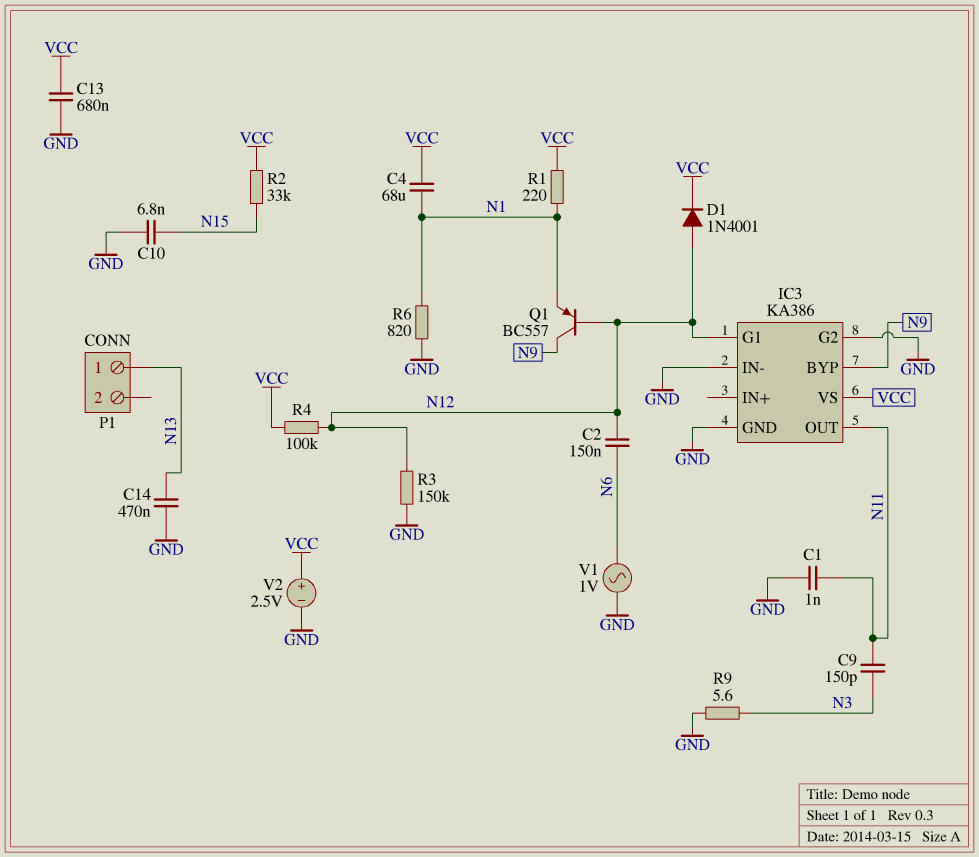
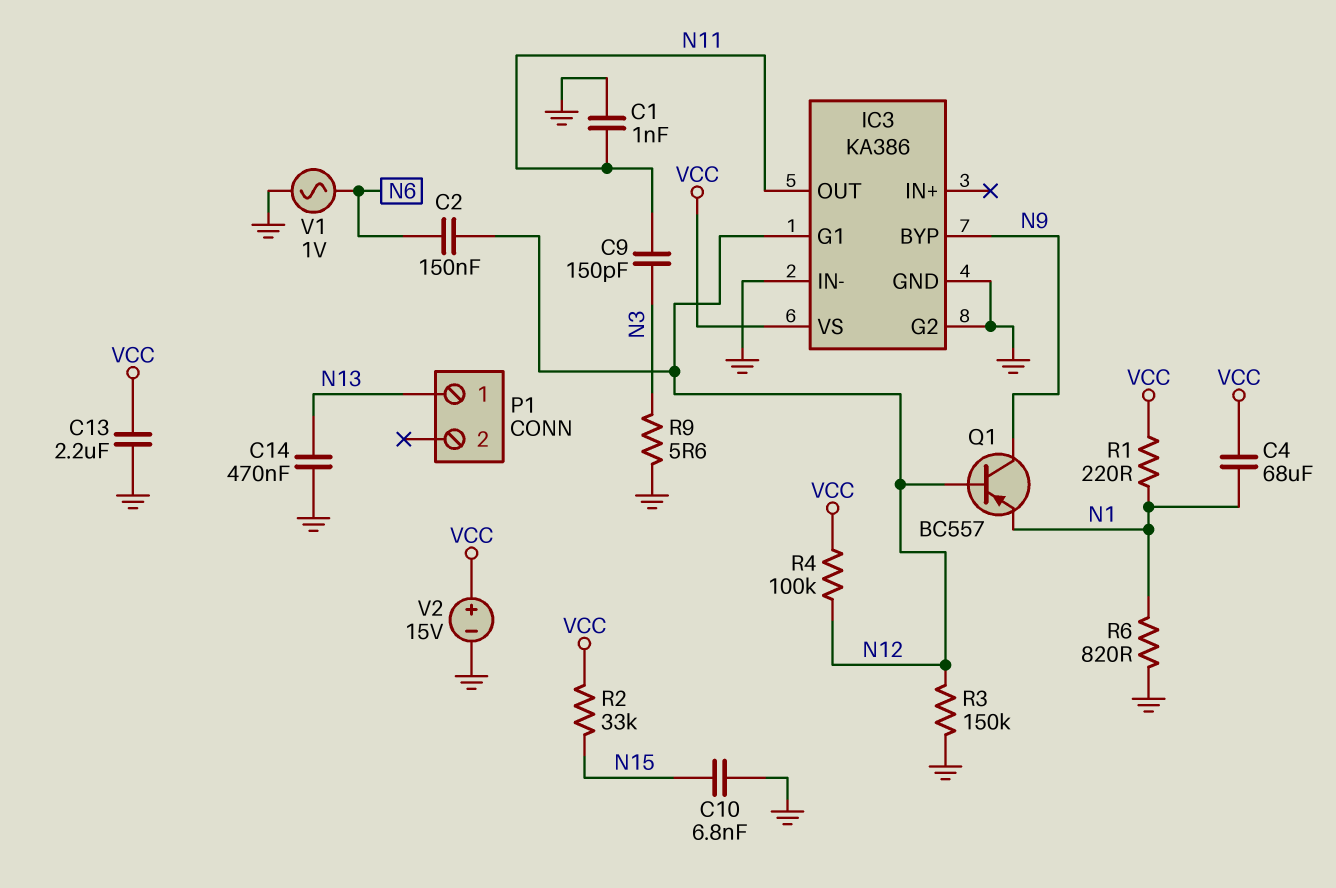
C13: 680nF (GND, VCC) -> 2.2uF (GND, VCC)
D1: diode 1N4001 (A N12, K VCC) -> none
V2: 2.5V (plus VCC, minus GND) -> 15V (plus VCC, minus GND)

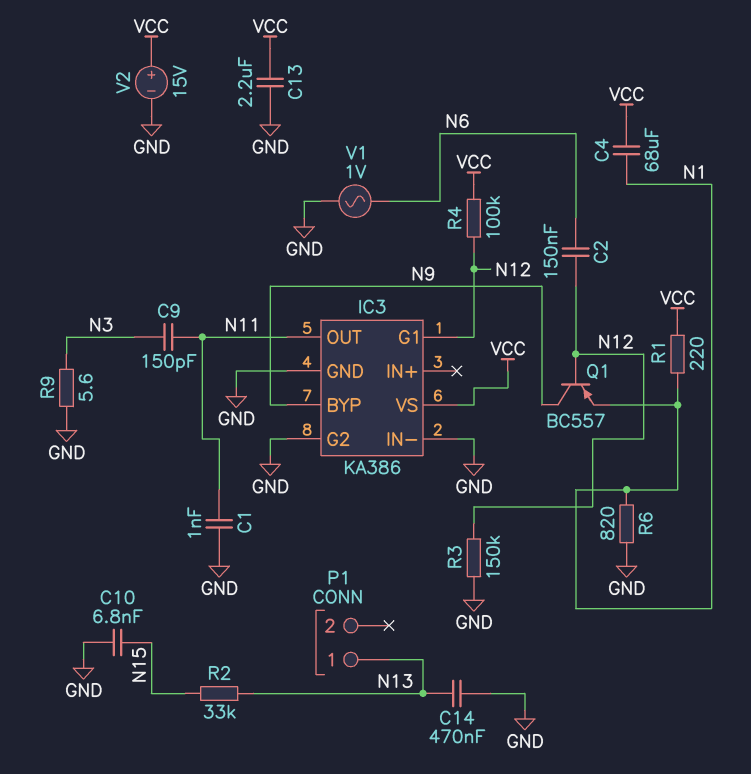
R2: 33k (N15, VCC) -> 33k (N13, N15)

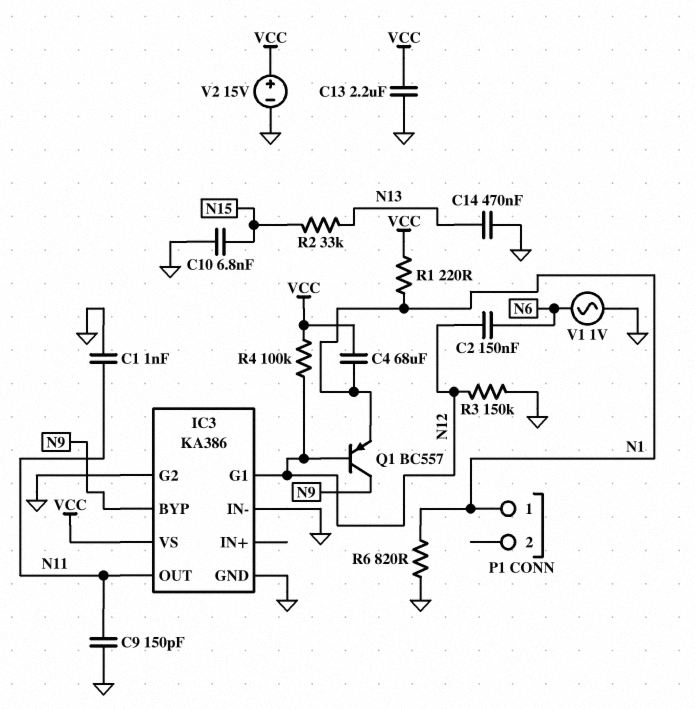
C9: 150pF (N3, N11) -> 150pF (GND, N11)
P1 pin 1: N13 -> N1
R9: 5.6 (GND, N3) -> none

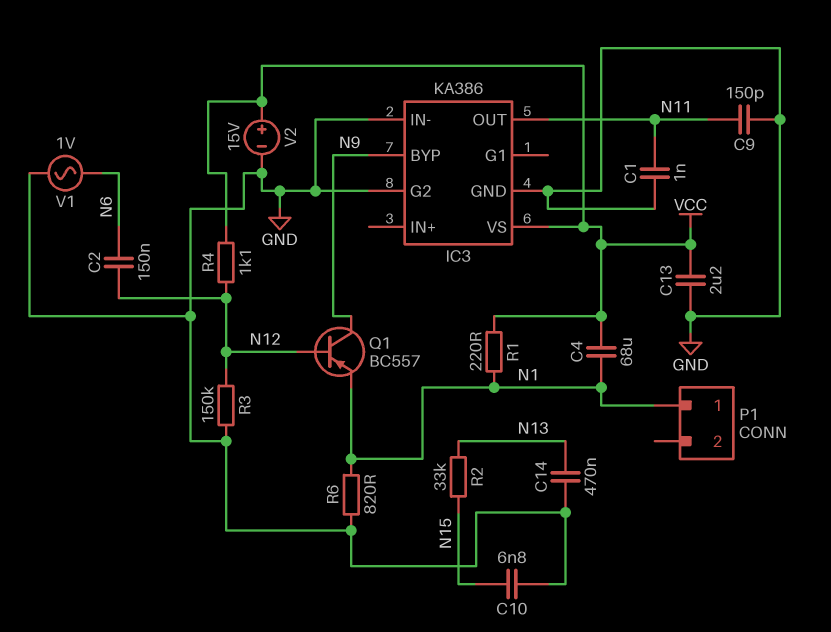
IC3 pin G1: N12 -> none
R4: 100k (N12, VCC) -> 1.1k (N12, VCC)

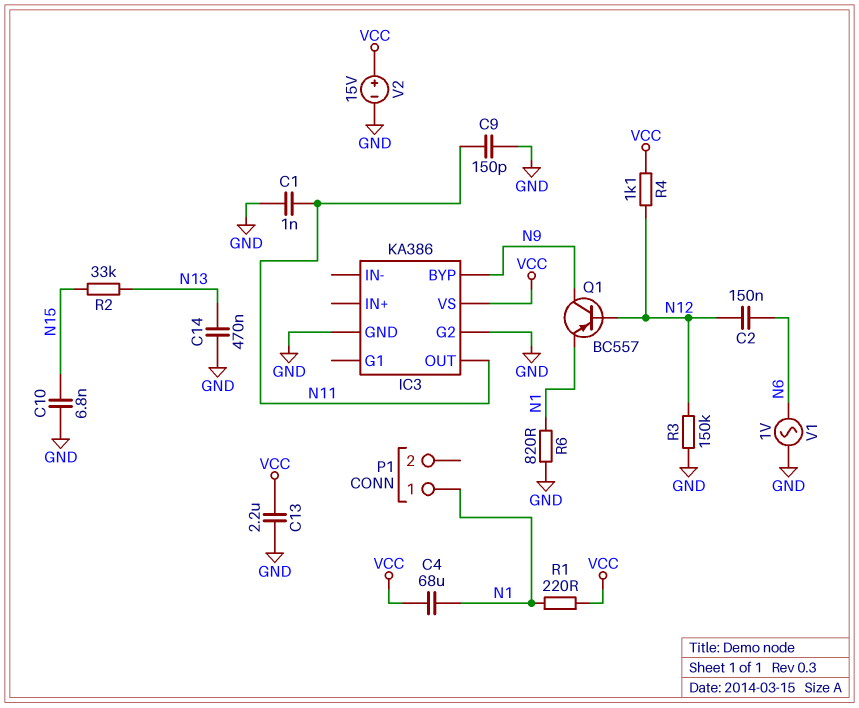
IC3 pin IN-: GND -> none

